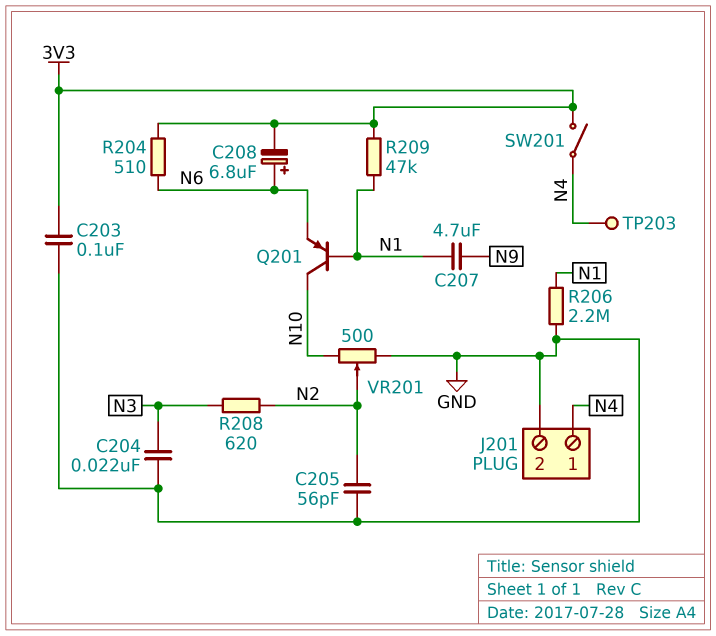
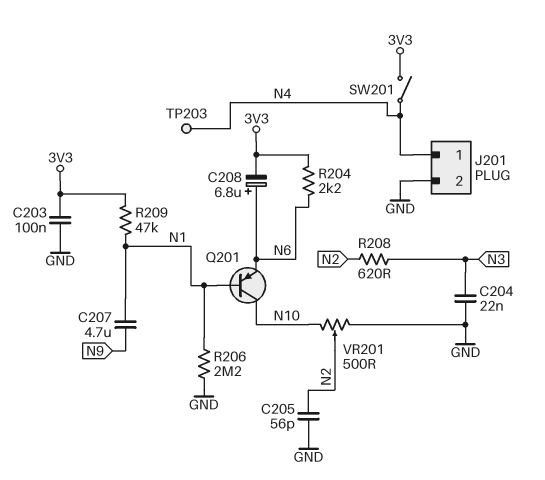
R204: 510 (3V3, N6) -> 2.2k (3V3, N6)

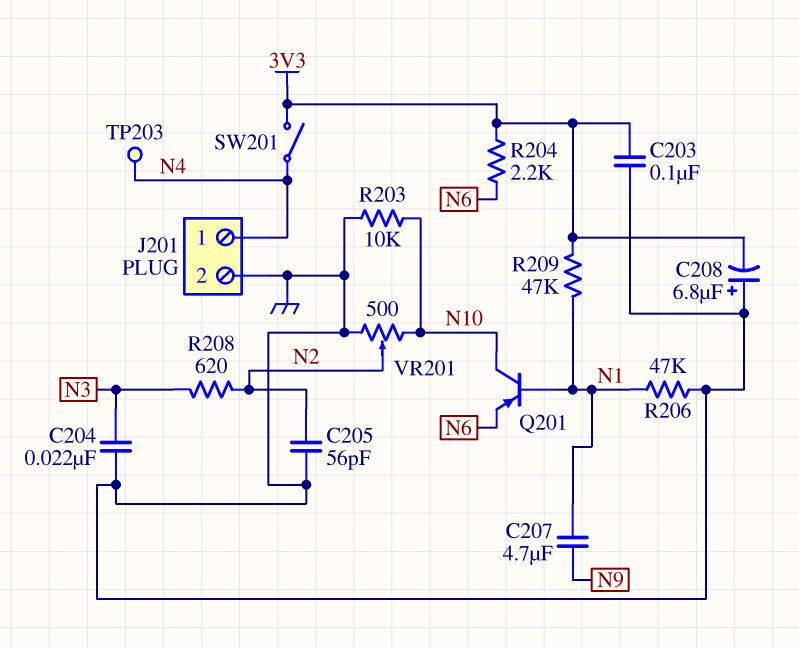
C208: 6.8uF (plus N6, minus 3V3) -> 6.8uF (plus GND, minus 3V3)
R203: none -> 10k (GND, N10)
R206: 2.2M (GND, N1) -> 47k (GND, N1)

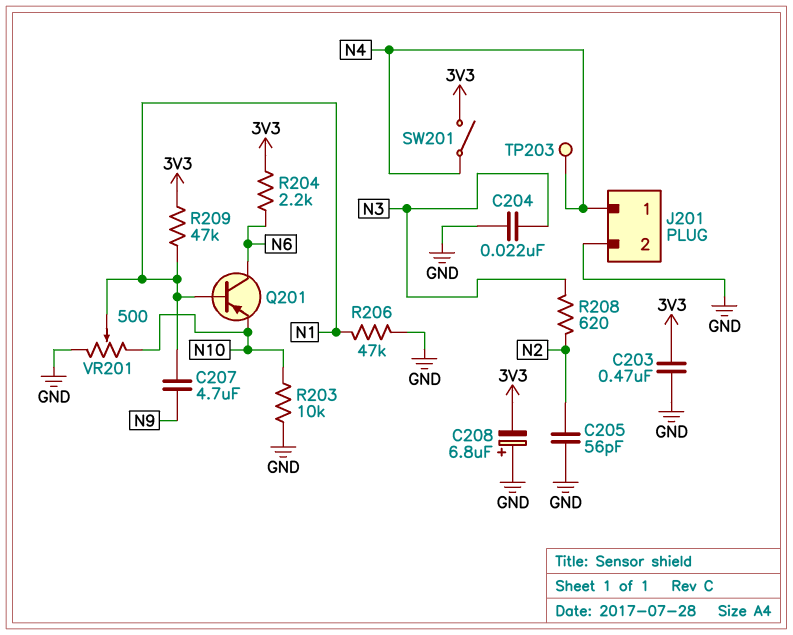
C203: 100nF (3V3, GND) -> 470nF (3V3, GND)
Q201: PNP (B N1, C N10, E N6) -> PNP (B N1, C N6, E N10)
VR201: 500 (GND, N10, wiper N2) -> 500 (GND, N10, wiper N1)

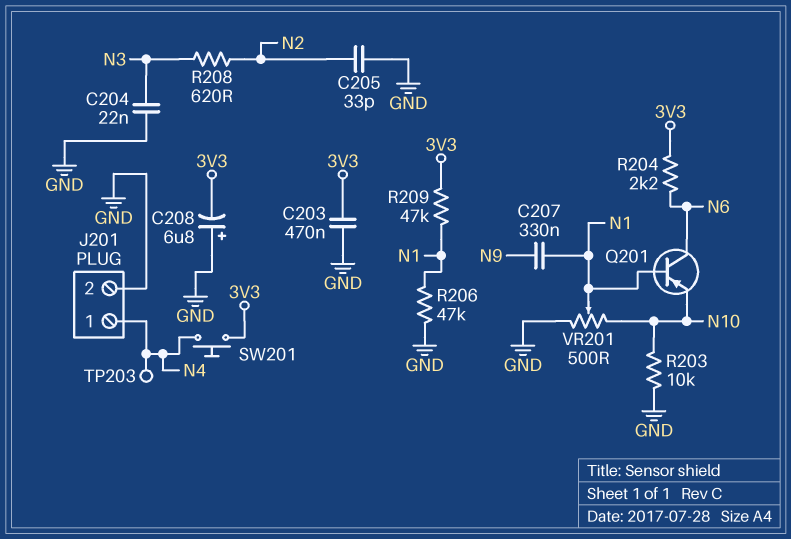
C205: 56pF (GND, N2) -> 33pF (GND, N2)
C207: 4.7uF (N1, N9) -> 330nF (N1, N9)
SW201: switch (3V3, N4) -> button (3V3, N4)

